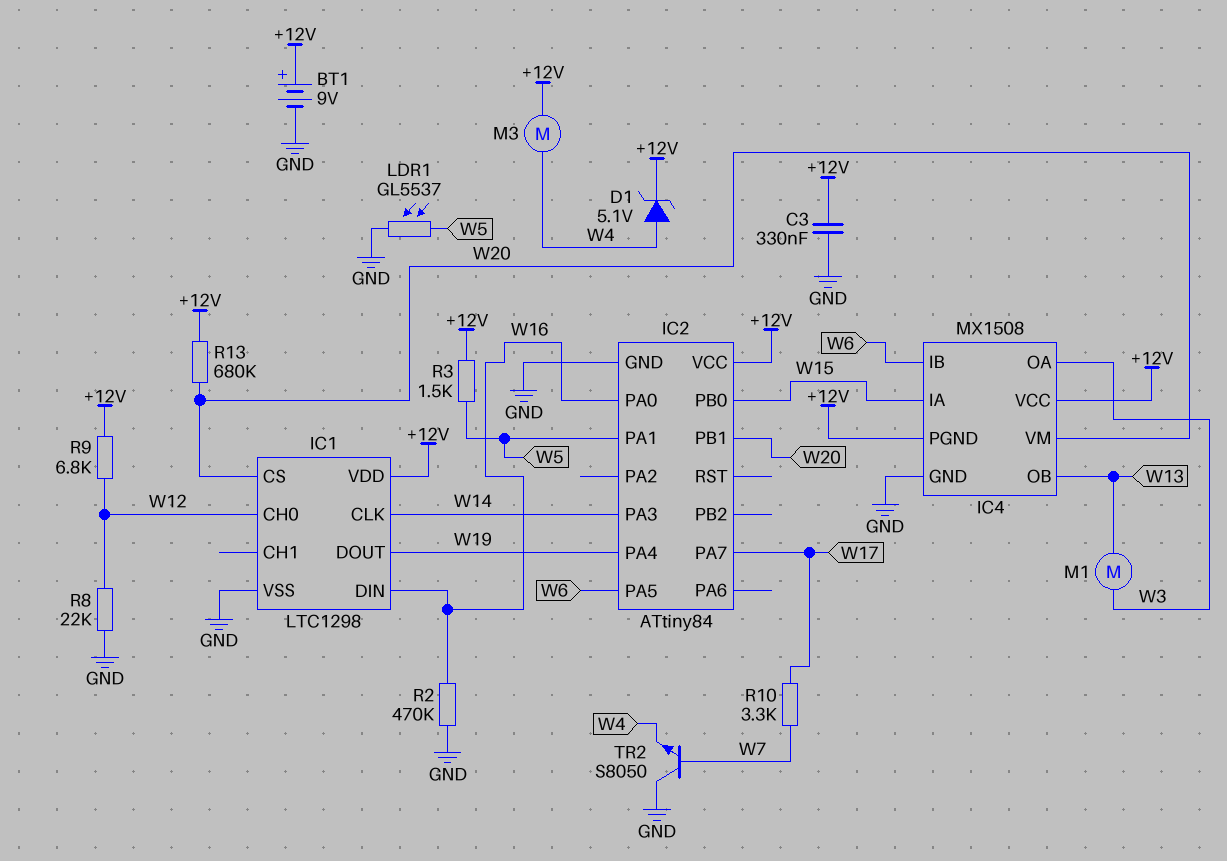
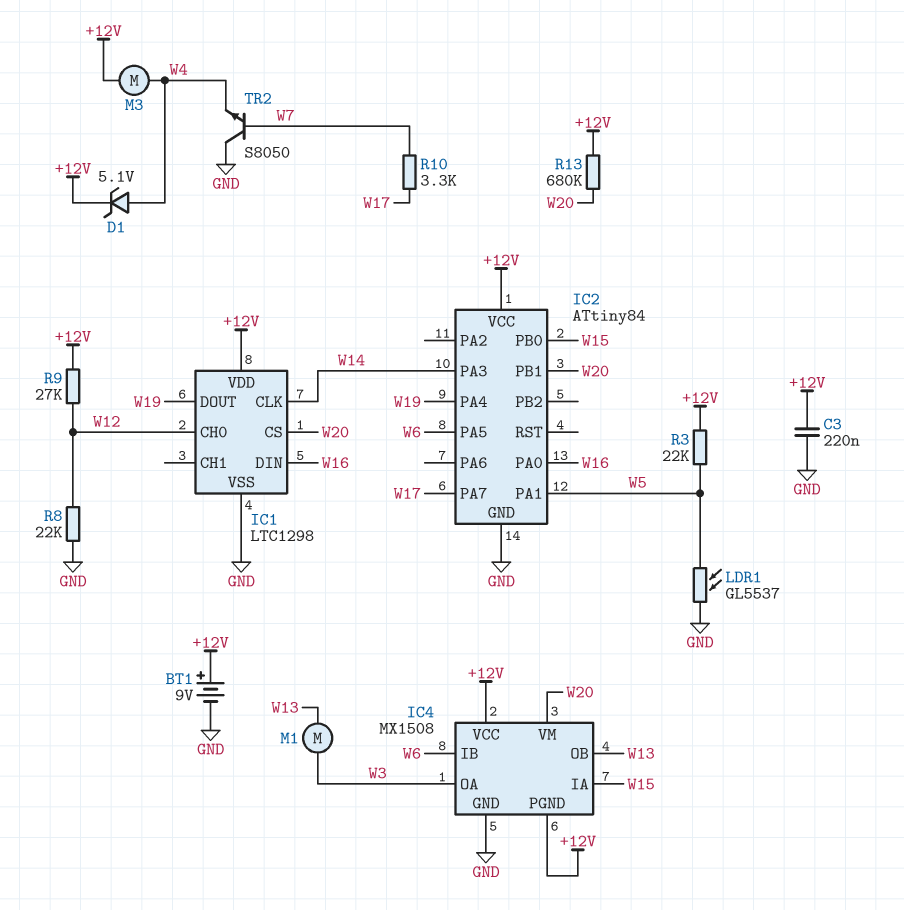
C3: 330nF (+12V, GND) -> 220nF (+12V, GND)
R2: 470k (GND, W16) -> none
R3: 1.5k (+12V, W5) -> 22k (+12V, W5)
R9: 6.8k (+12V, W12) -> 27k (+12V, W12)

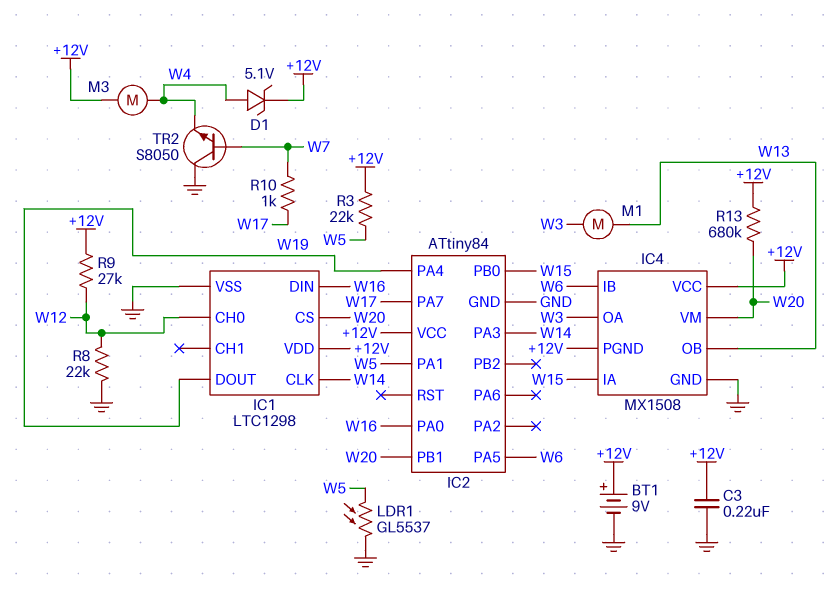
R10: 3.3k (W7, W17) -> 1k (W7, W17)

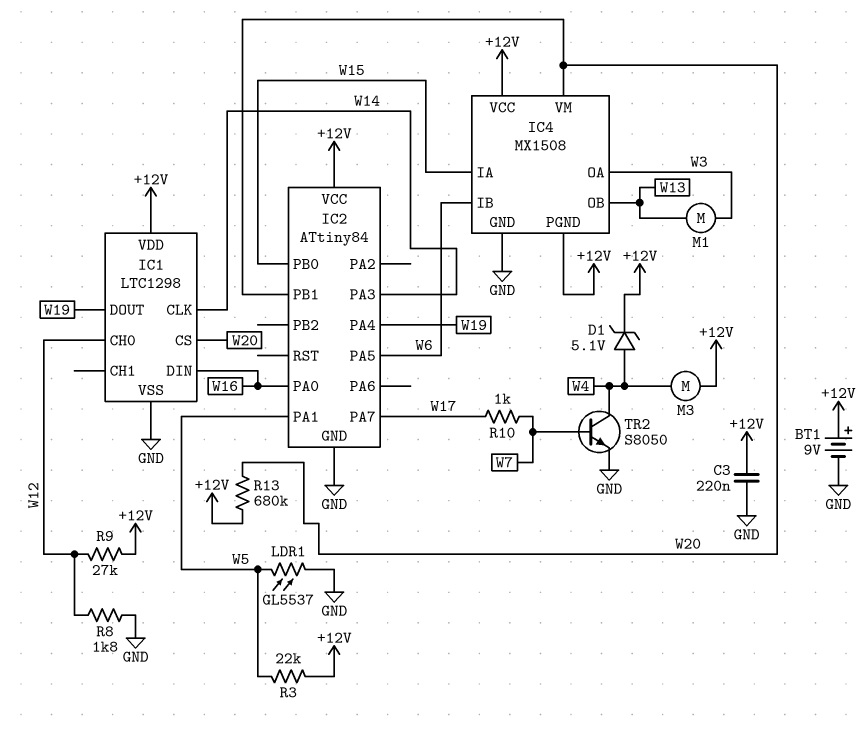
R8: 22k (GND, W12) -> 1.8k (GND, W12)
TR2: NPN S8050 (B W7, C GND, E W4) -> NPN S8050 (B W7, C W4, E GND)

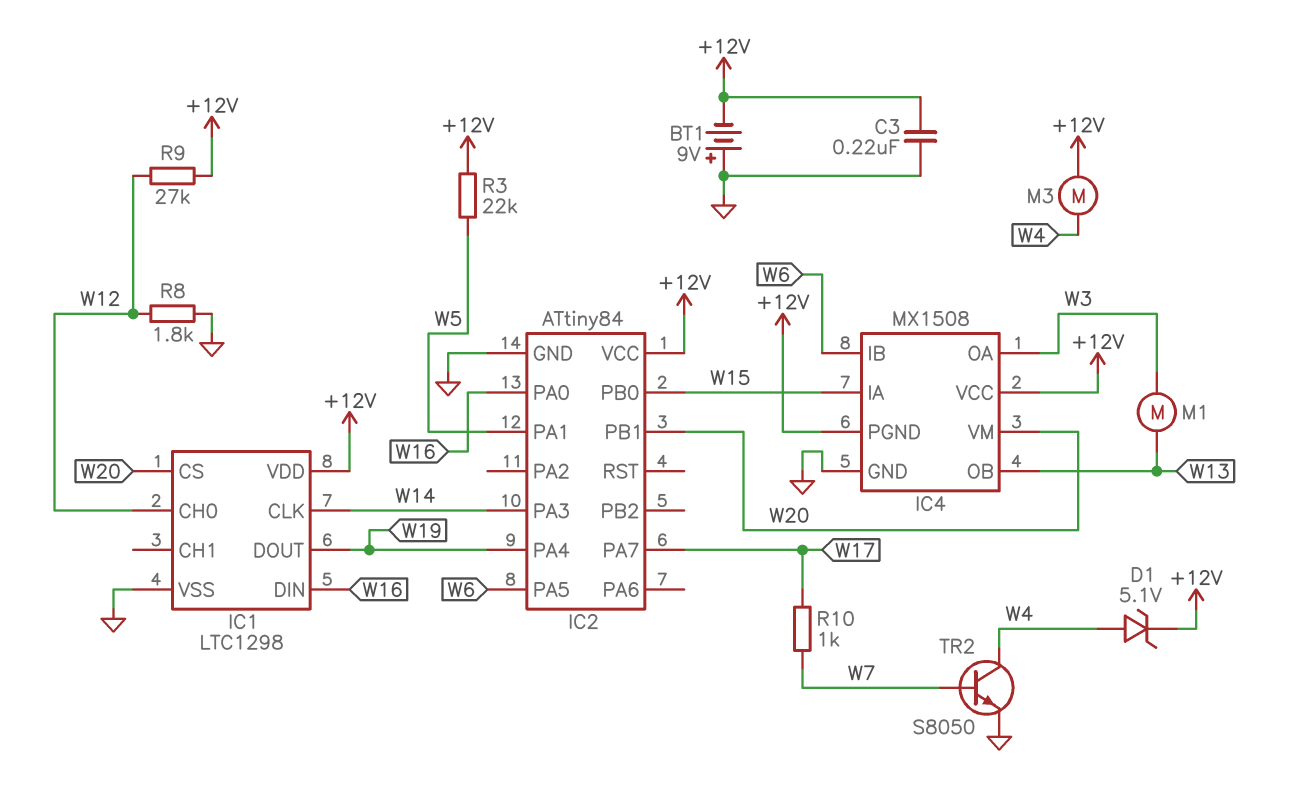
BT1: 9V (plus +12V, minus GND) -> 9V (plus GND, minus +12V)
LDR1: GL5537 (GND, W5) -> none
R13: 680k (+12V, W20) -> none

